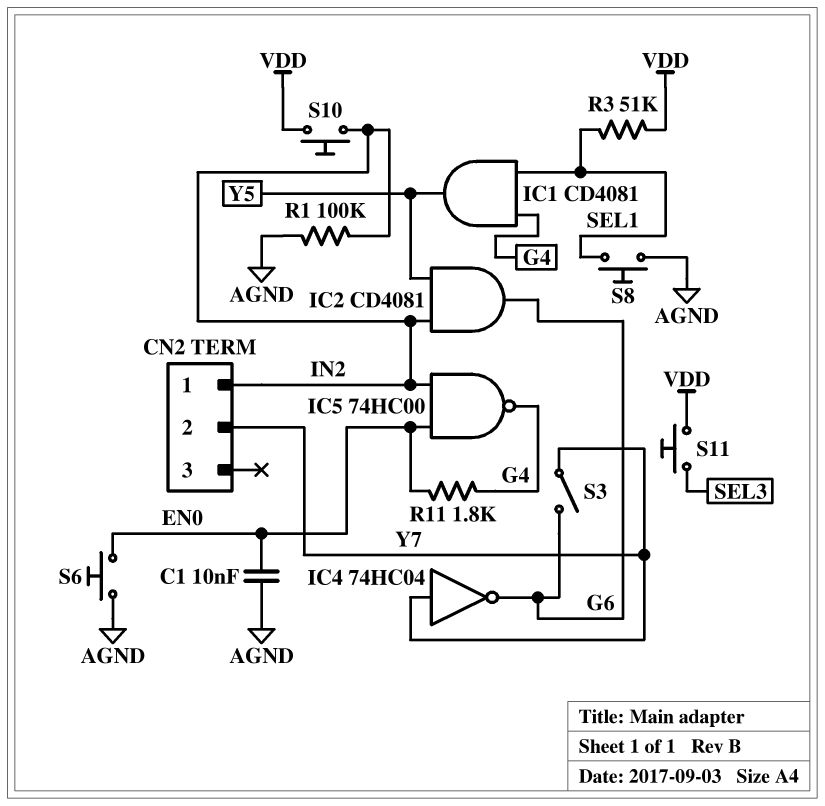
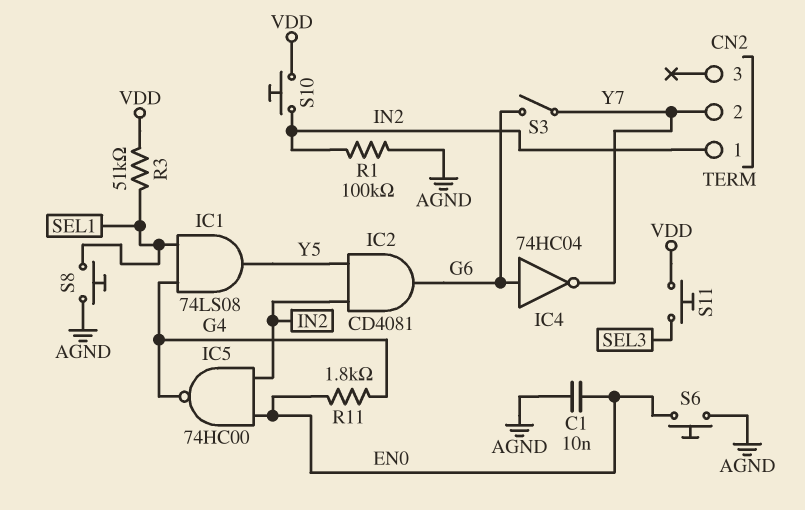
IC1: AND CD4081 (in G4, in SEL1, out Y5) -> AND 74LS08 (in G4, in SEL1, out Y5)
IC4: NOT 74HC04 (in Y7, out G6) -> NOT 74HC04 (in G6, out Y7)

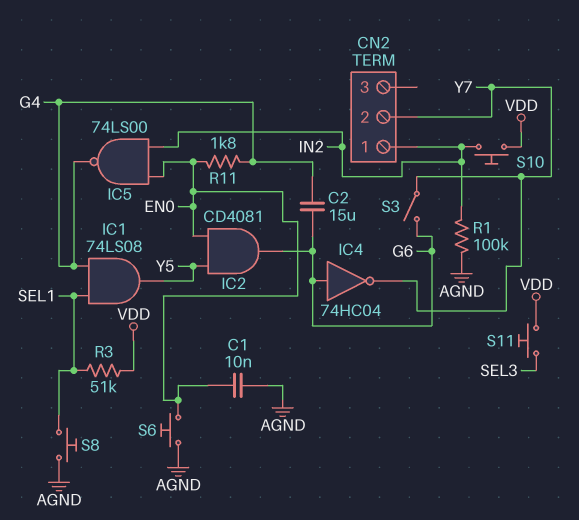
C2: none -> 15uF (G4, G6)
IC2: AND CD4081 (in IN2, in Y5, out G6) -> AND CD4081 (in EN0, in Y5, out G6)
IC5: NAND 74HC00 (in EN0, in IN2, out G4) -> NAND 74LS00 (in EN0, in IN2, out G4)

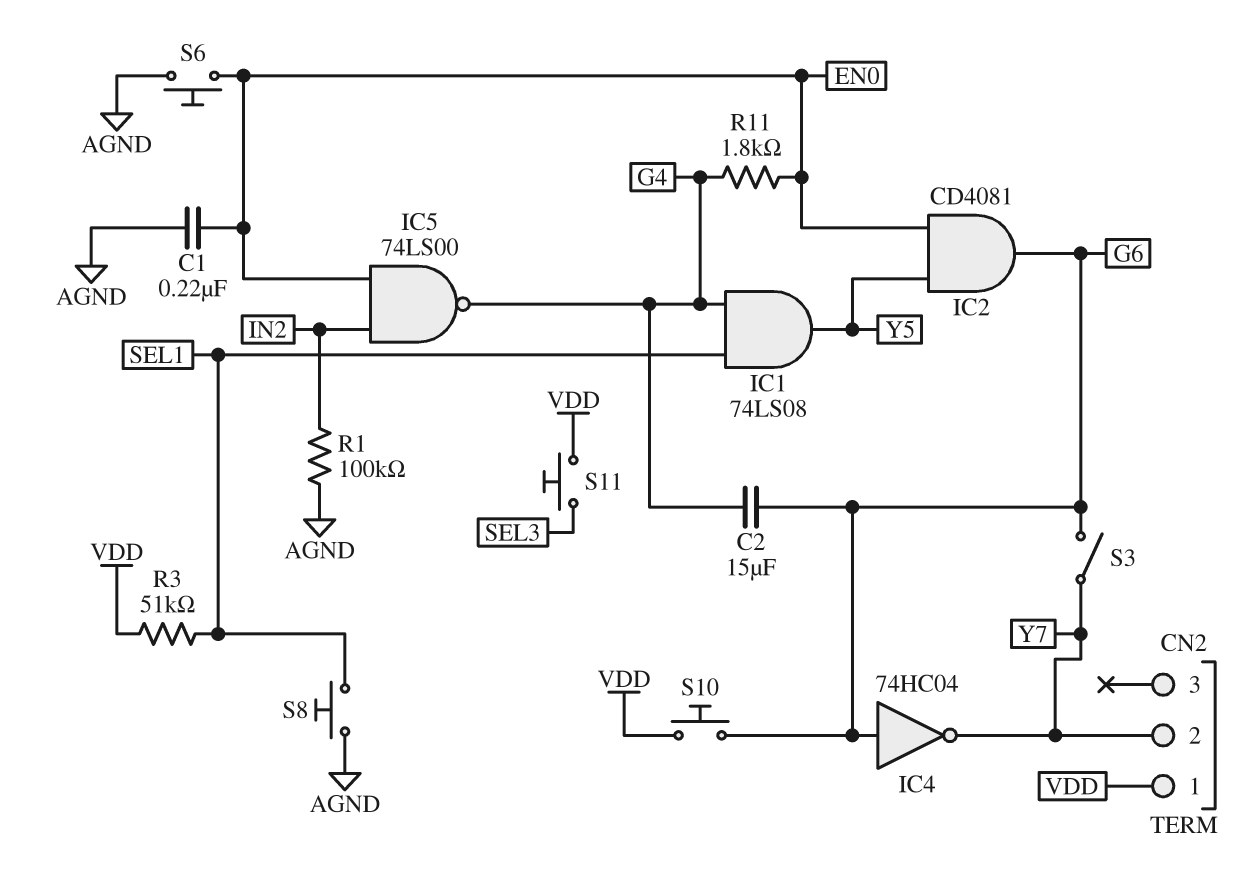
C1: 10nF (AGND, EN0) -> 220nF (AGND, EN0)
CN2 pin 1: IN2 -> VDD
S10: button (IN2, VDD) -> button (G6, VDD)

